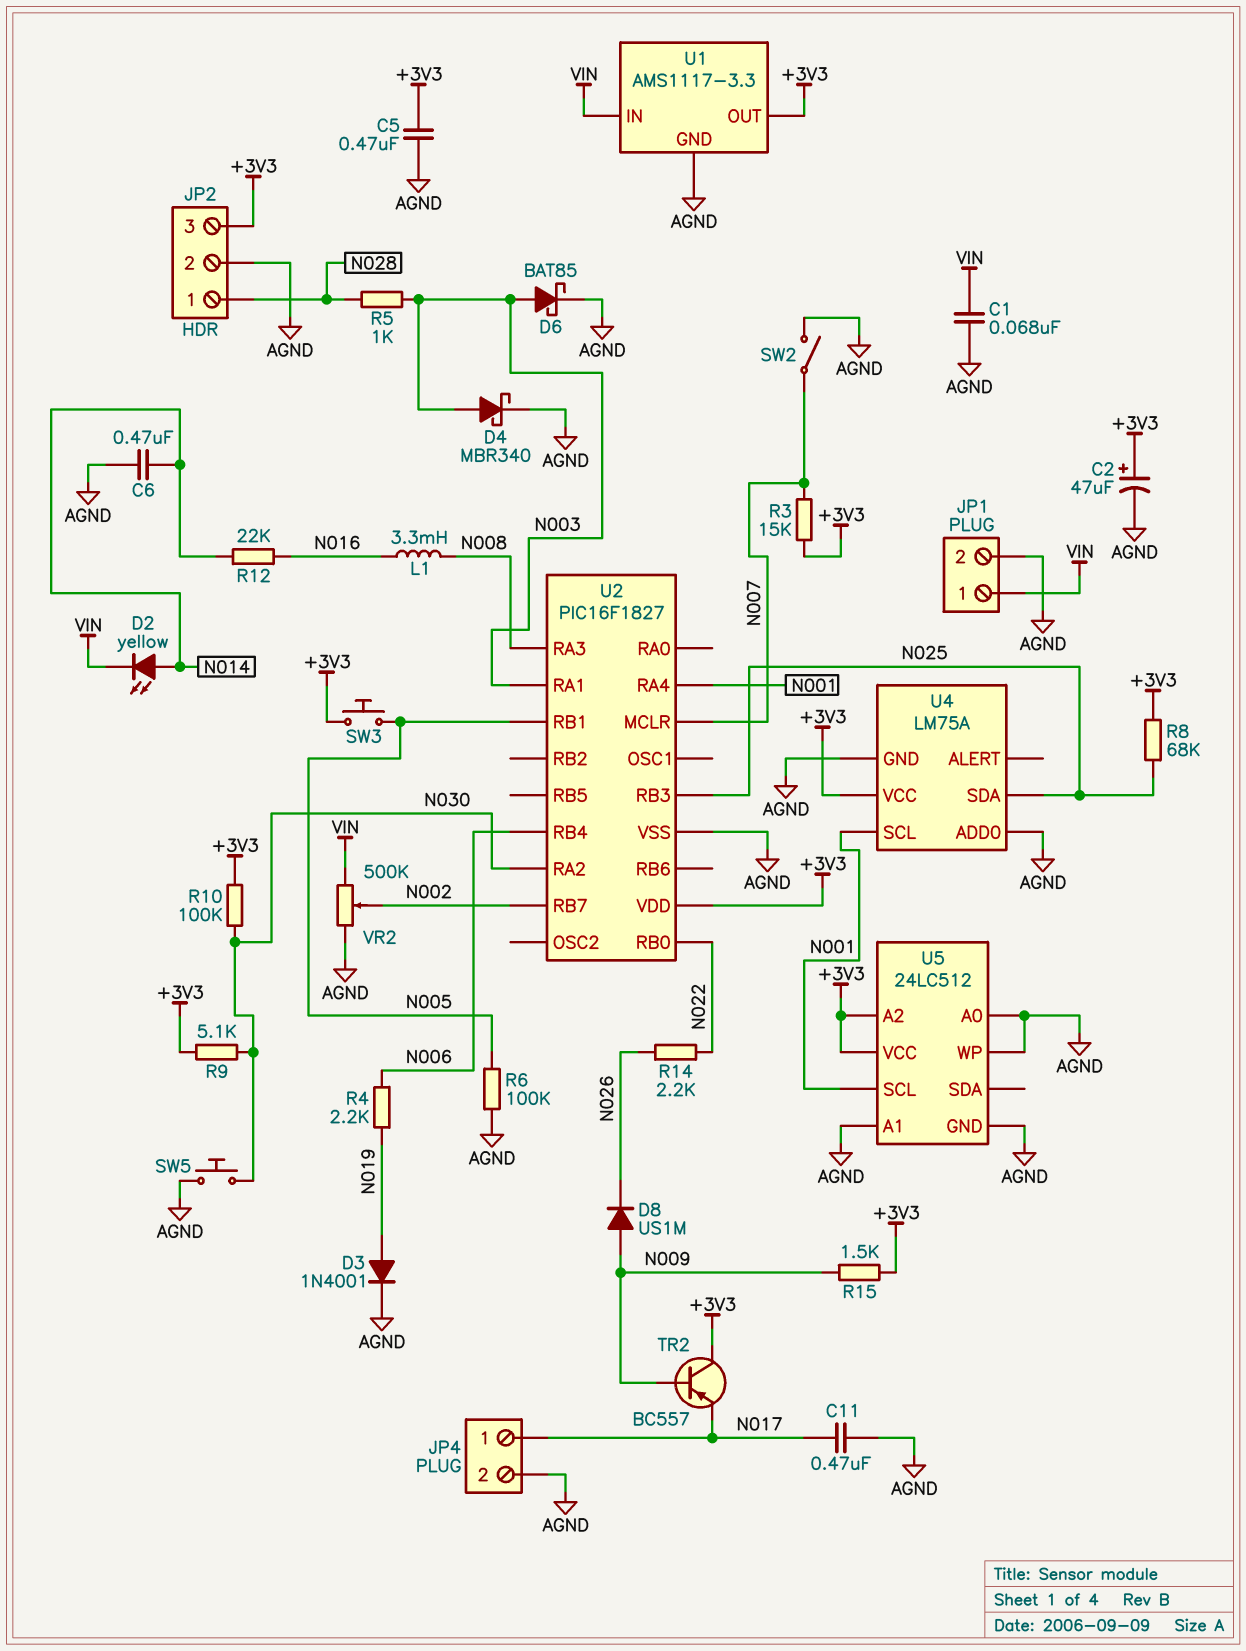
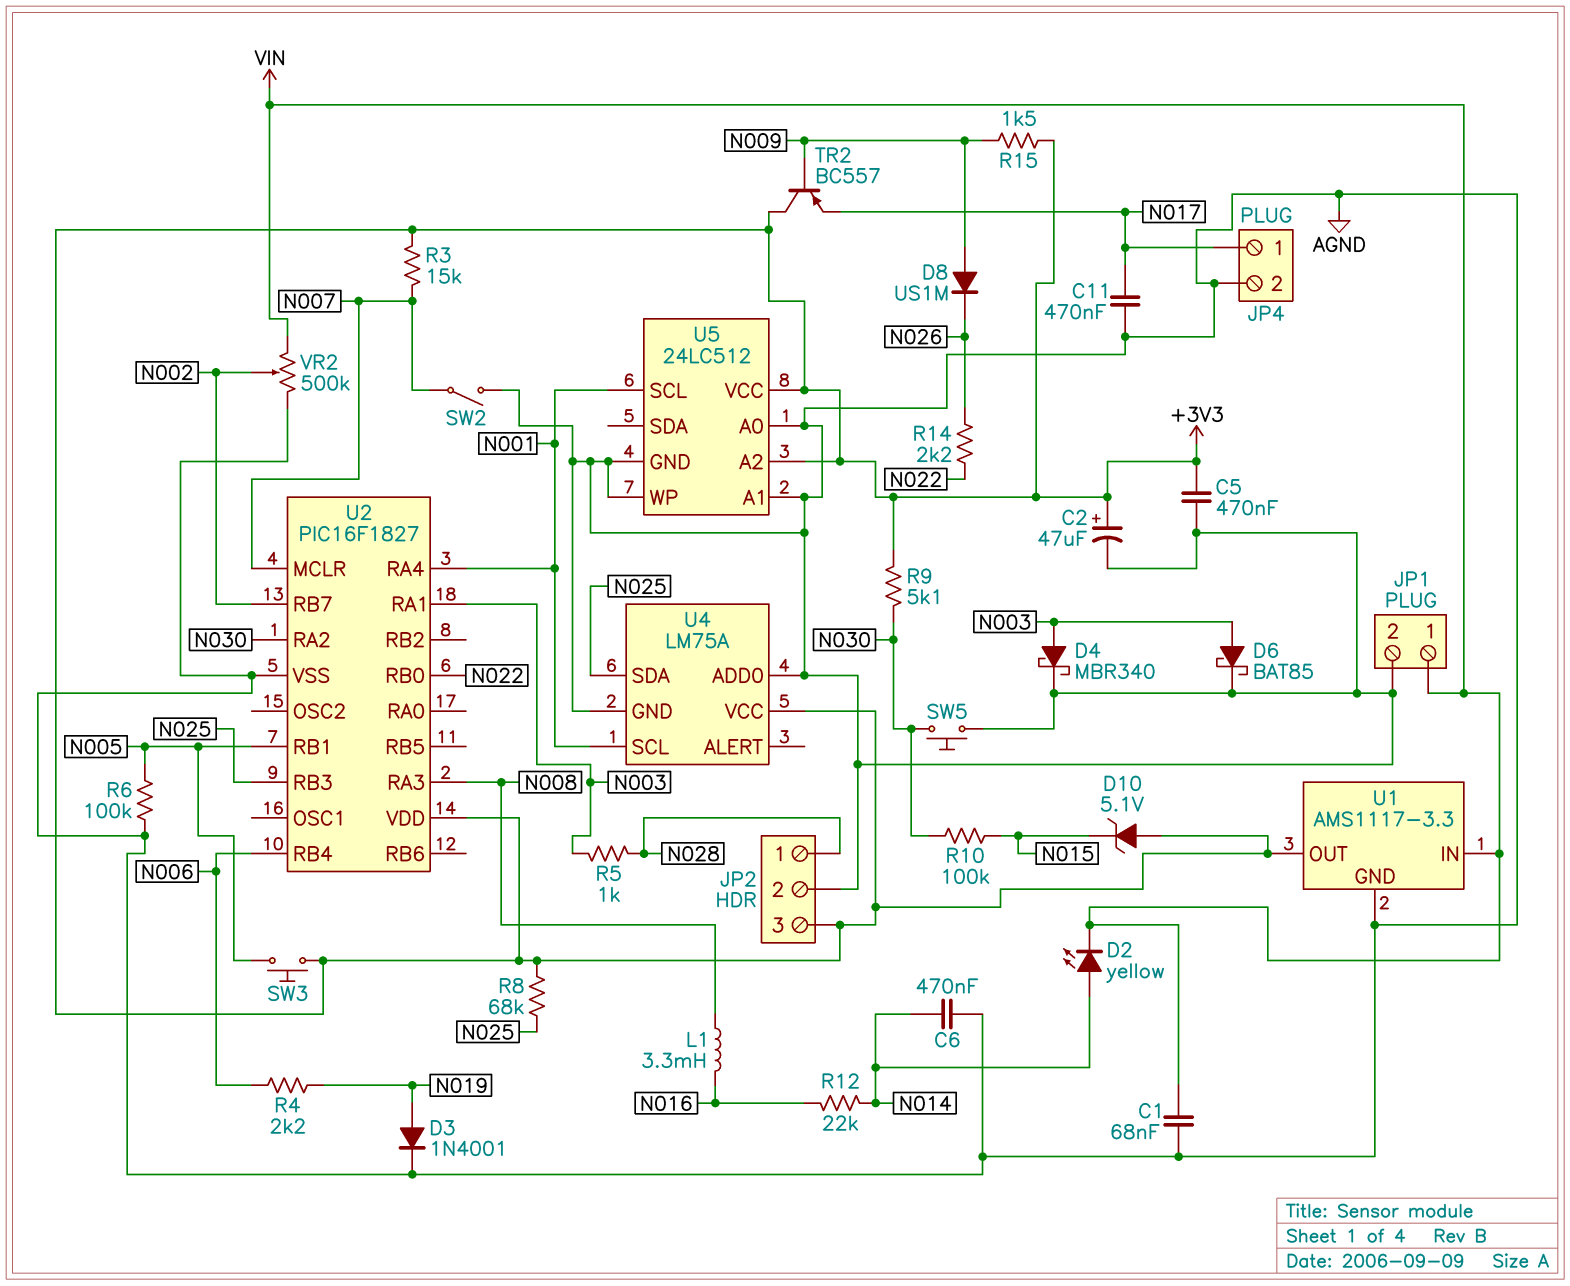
D10: none -> zener 5.1V (A +3V3, K N015)
R10: 100k (+3V3, N030) -> 100k (N015, N030)

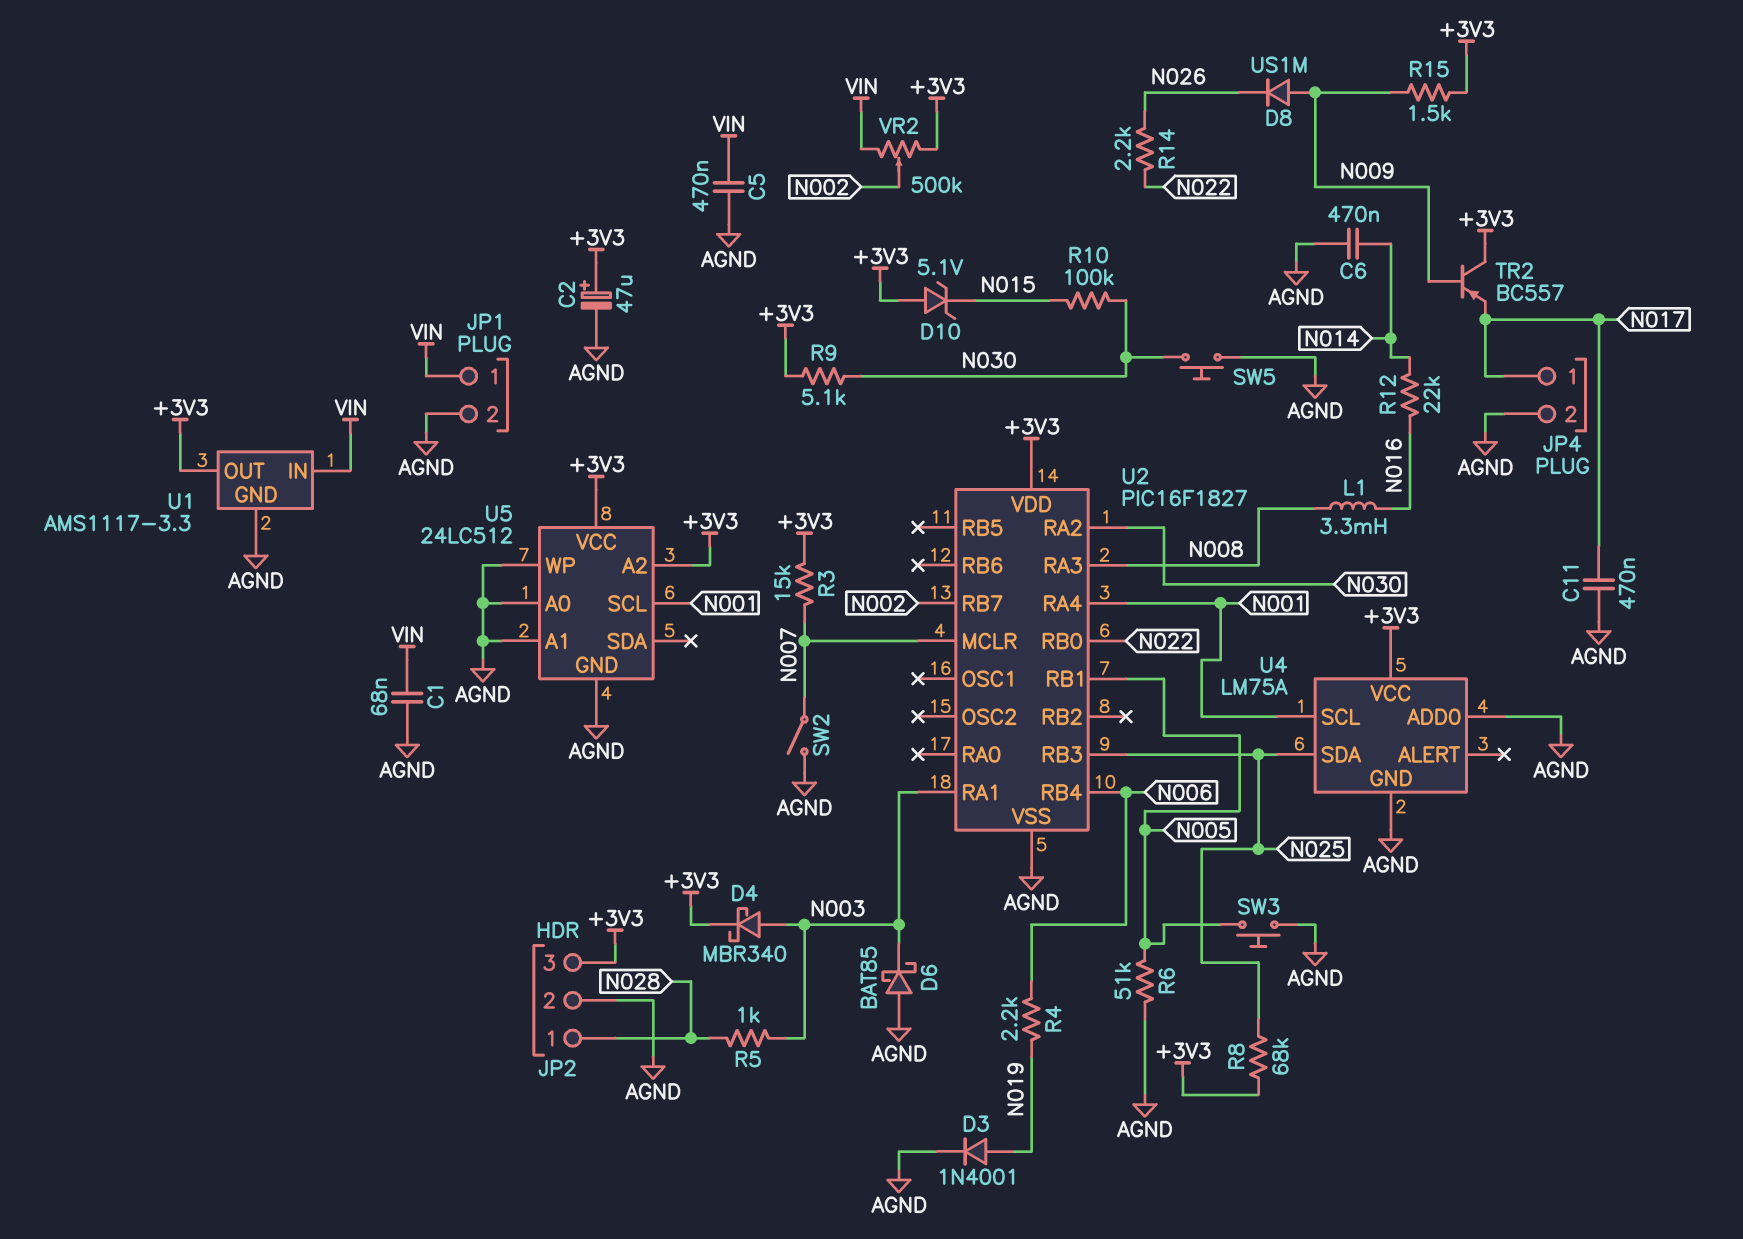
C5: 470nF (+3V3, AGND) -> 470nF (AGND, VIN)
D2: LED yellow (A N014, K VIN) -> none
D4: schottky MBR340 (A N003, K AGND) -> schottky MBR340 (A N003, K +3V3)
D6: schottky BAT85 (A N003, K AGND) -> schottky BAT85 (A AGND, K N003)
R6: 100k (AGND, N005) -> 51k (AGND, N005)
SW3: button (+3V3, N005) -> button (AGND, N005)
VR2: 500k (AGND, VIN, wiper N002) -> 500k (+3V3, VIN, wiper N002)

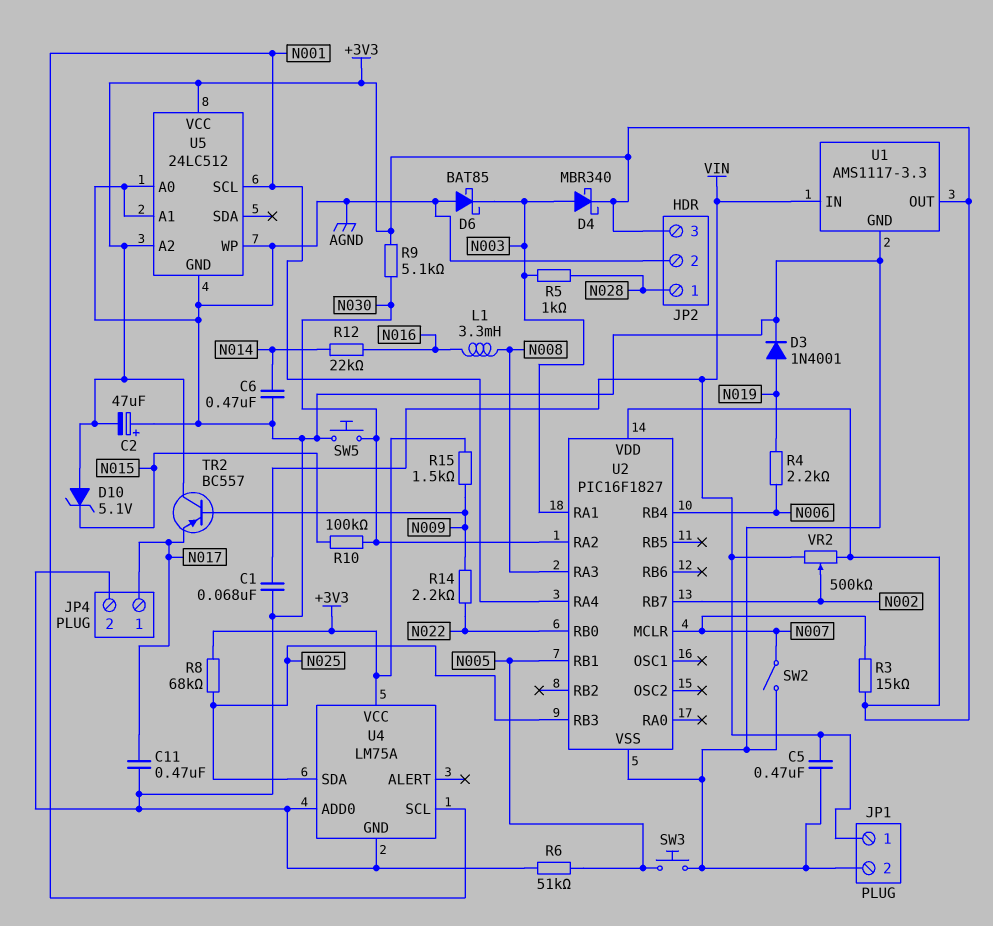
C2: 47uF (plus +3V3, minus AGND) -> 47uF (plus AGND, minus +3V3)
D8: diode US1M (A N009, K N026) -> none
R14: 2.2k (N022, N026) -> 2.2k (N009, N022)

